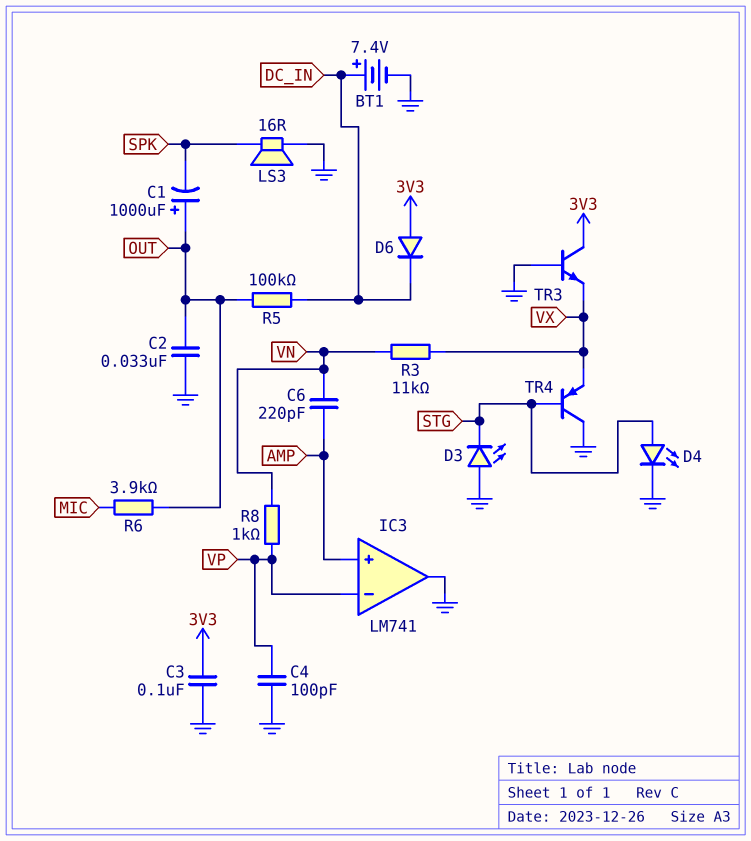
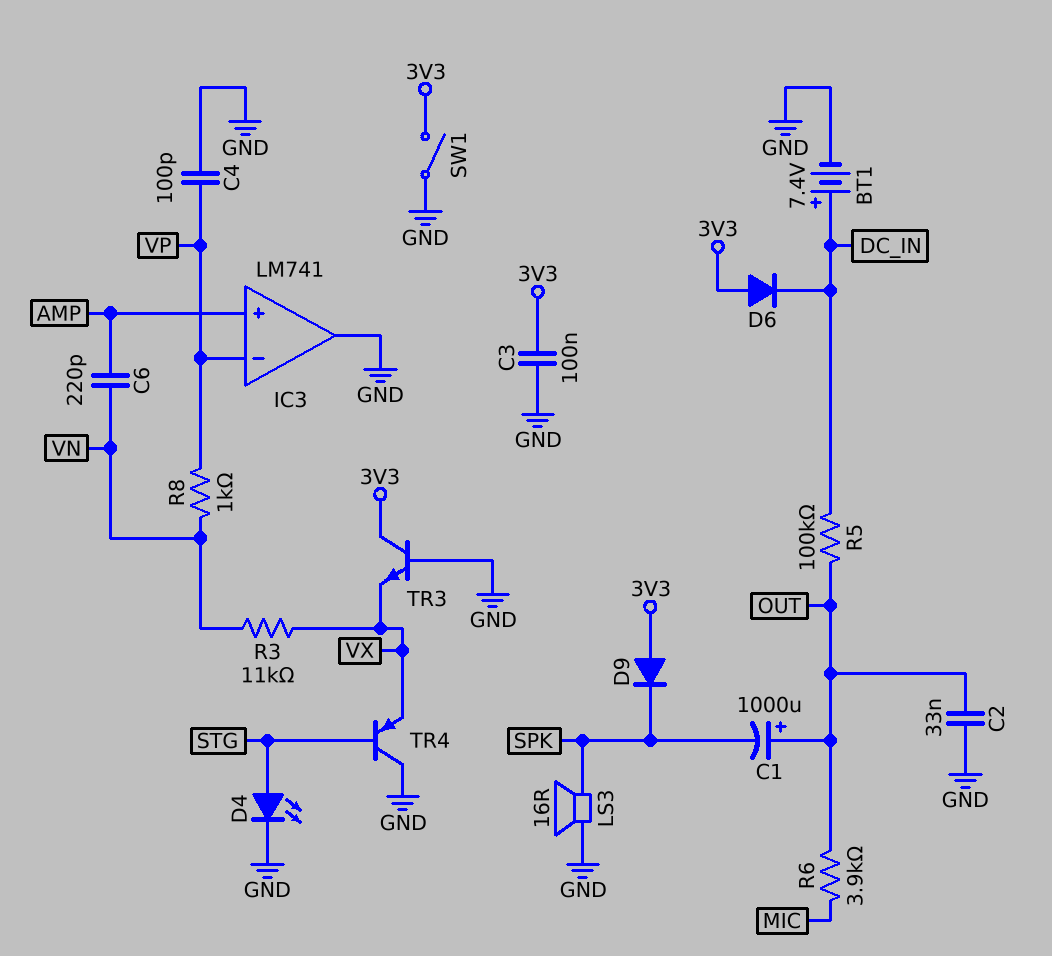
D3: LED (A GND, K STG) -> none
D9: none -> diode (A 3V3, K SPK)
SW1: none -> switch (3V3, GND)

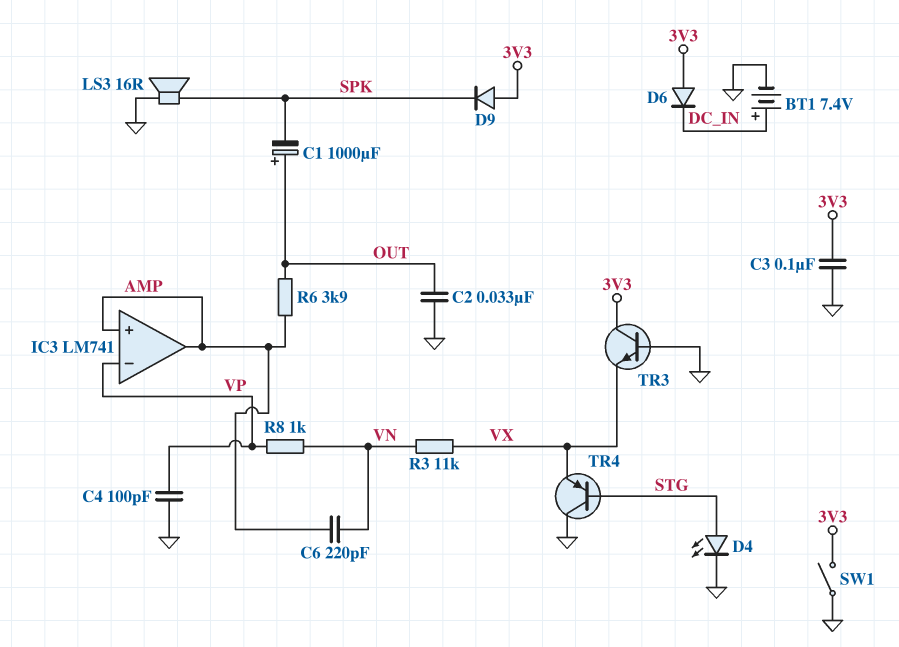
IC3 pin out: GND -> AMP
R5: 100k (DC_IN, OUT) -> none
R6: 3.9k (MIC, OUT) -> 3.9k (AMP, OUT)

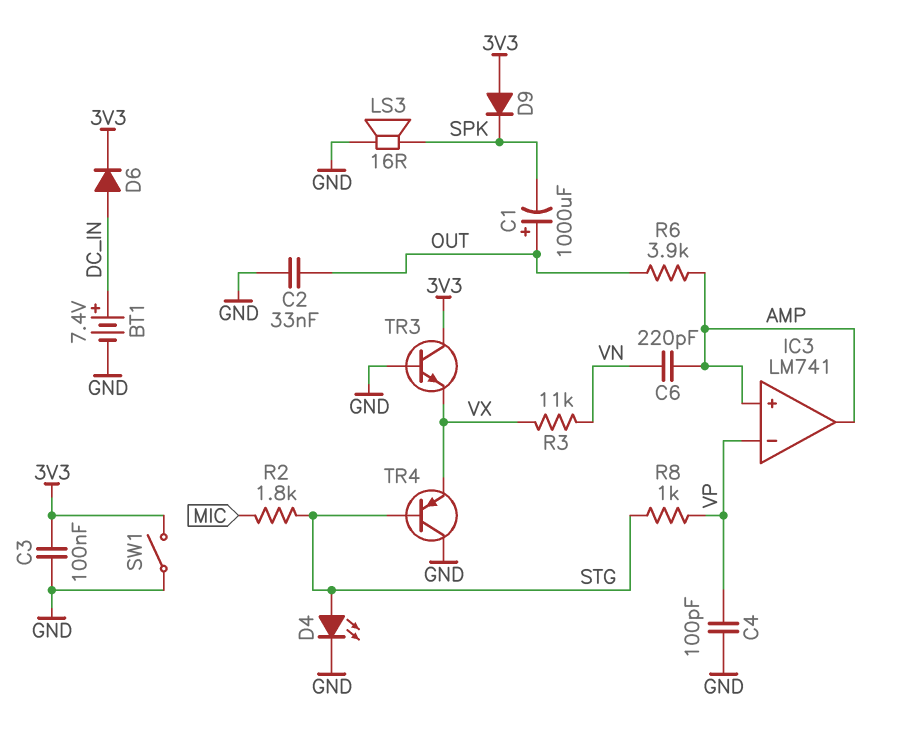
D6: diode (A 3V3, K DC_IN) -> diode (A DC_IN, K 3V3)
R2: none -> 1.8k (MIC, STG)
R8: 1k (VN, VP) -> 1k (STG, VP)

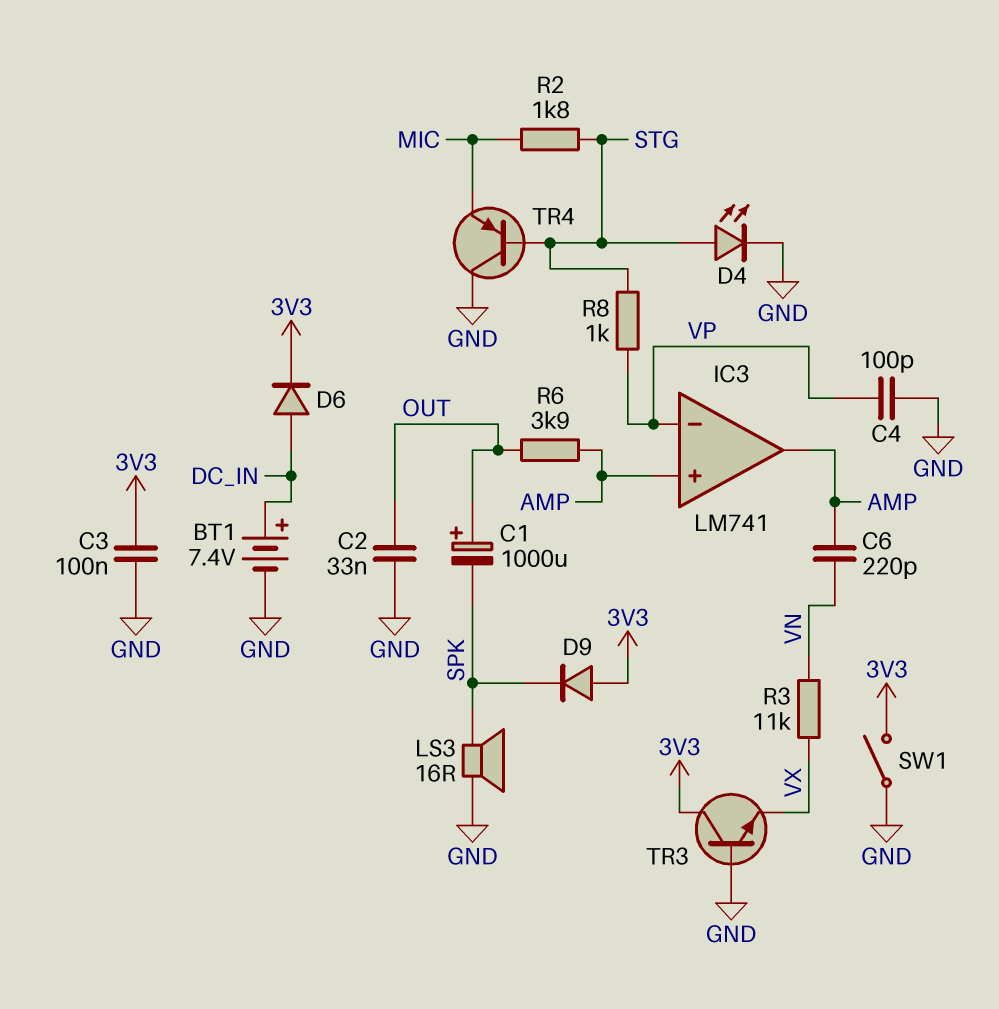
TR4: PNP (B STG, C GND, E VX) -> PNP (B STG, C GND, E MIC)

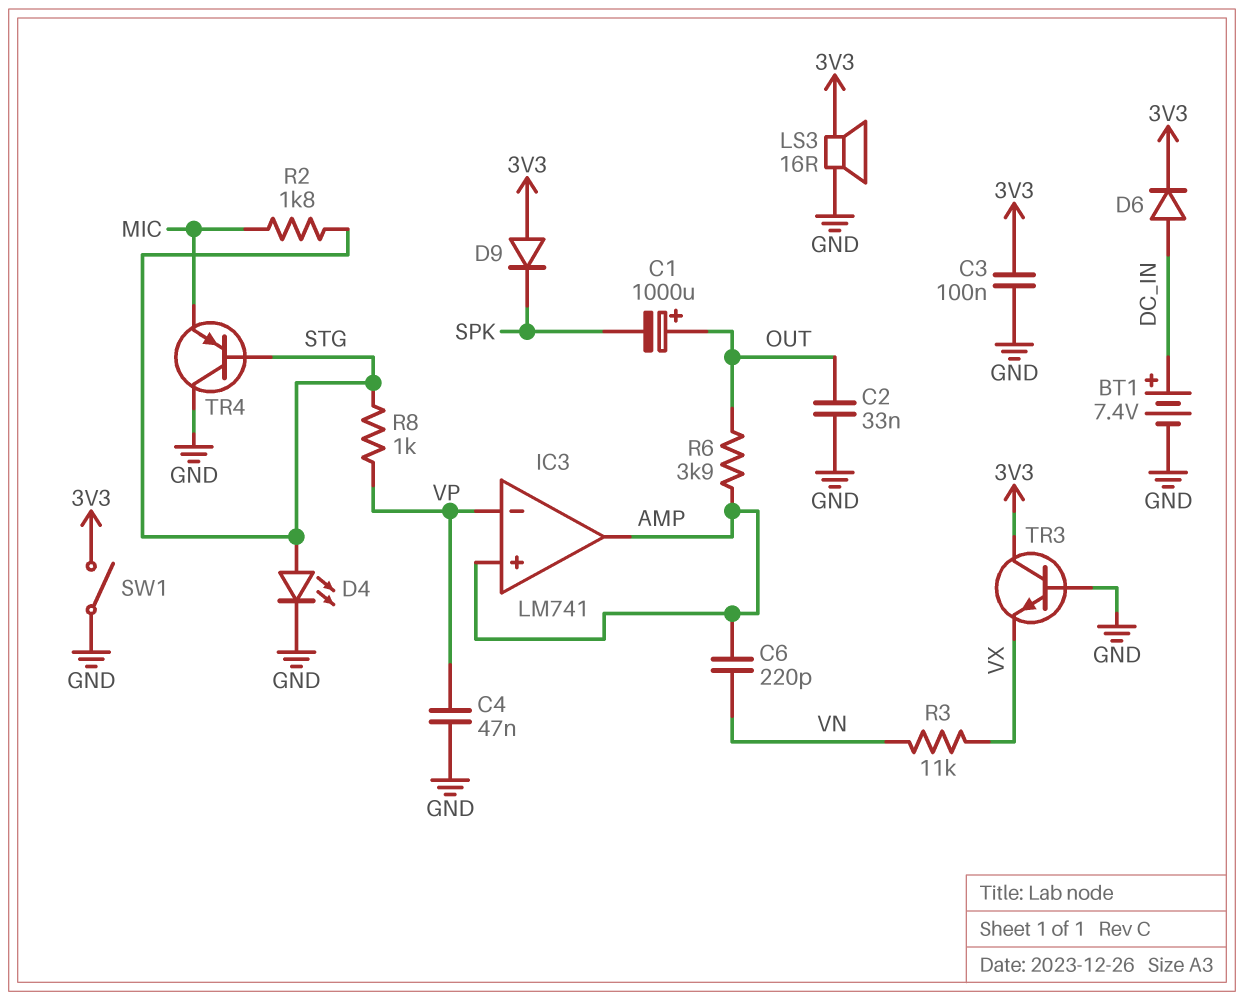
C4: 100pF (GND, VP) -> 47nF (GND, VP)
LS3: speaker 16R (GND, SPK) -> speaker 16R (3V3, GND)

